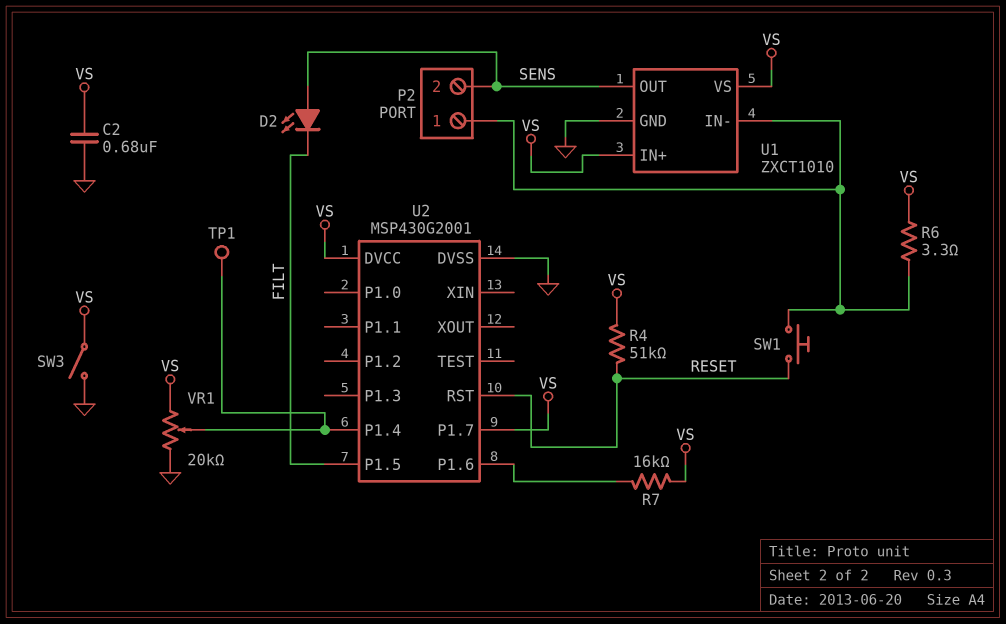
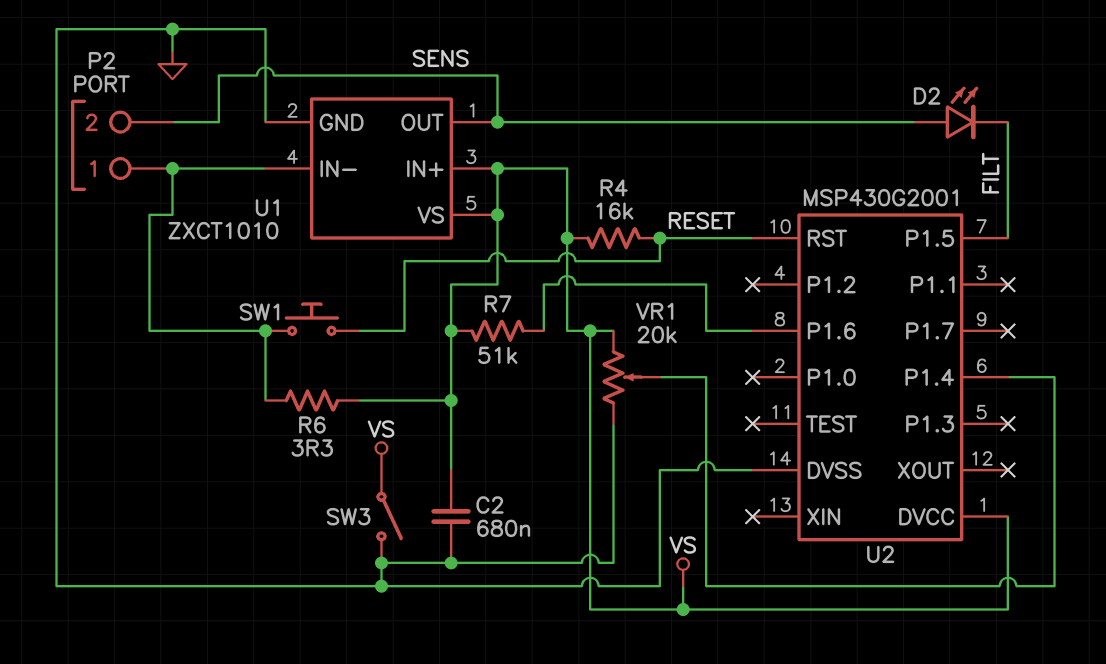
R4: 51k (RESET, VS) -> 16k (RESET, VS)
R7: 16k (U2/P1.6, VS) -> 51k (U2/P1.6, VS)
TP1: test point (U2/P1.4) -> none
U2 pin P1.7: VS -> none

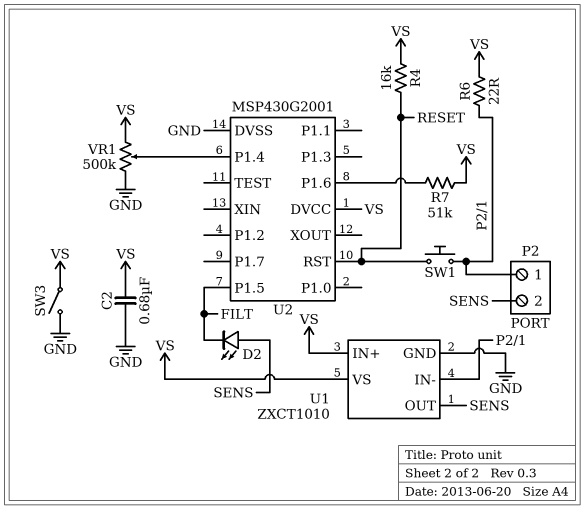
R6: 3.3 (P2/1, VS) -> 22 (P2/1, VS)
VR1: 20k (GND, VS, wiper U2/P1.4) -> 500k (GND, VS, wiper U2/P1.4)

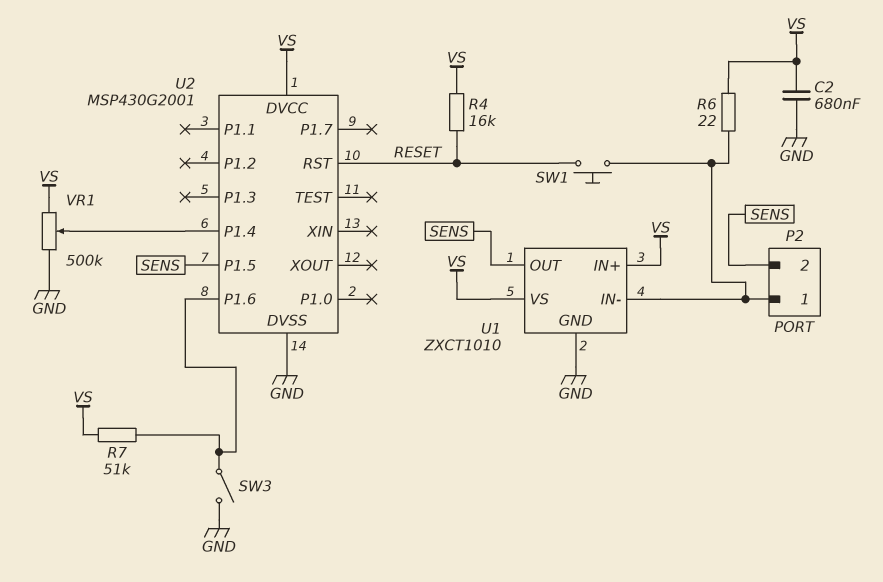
D2: LED (A SENS, K FILT) -> none
SW3: switch (GND, VS) -> switch (GND, U2/P1.6)
U2 pin P1.5: FILT -> SENS

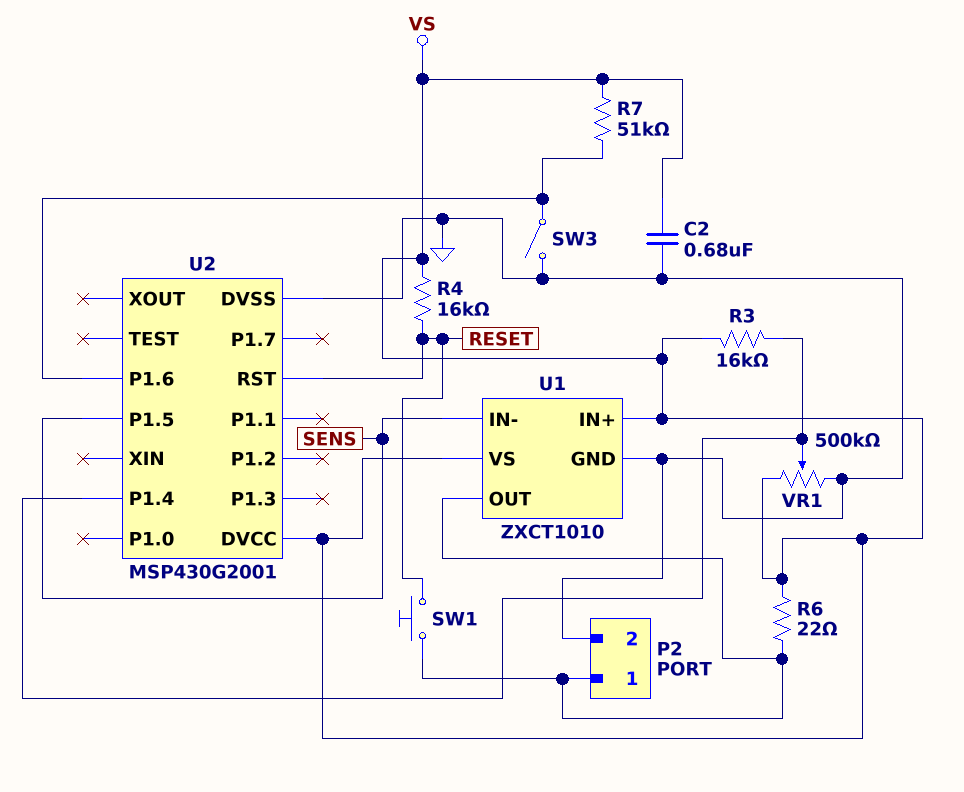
P2 pin 2: SENS -> GND
R3: none -> 16k (U2/P1.4, VS)
U1 pin IN-: P2/1 -> SENS
U1 pin OUT: SENS -> P2/1

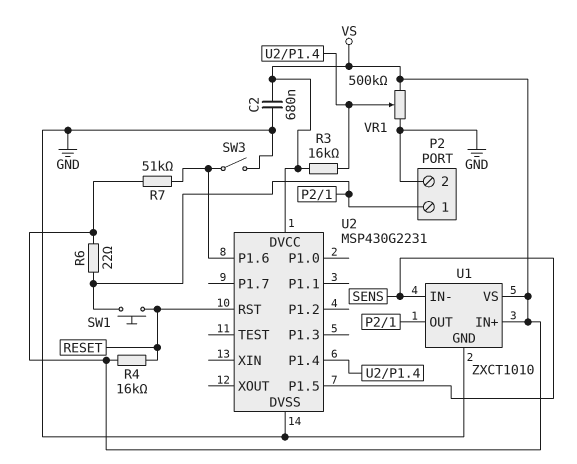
U2: MSP430G2001 -> MSP430G2231

